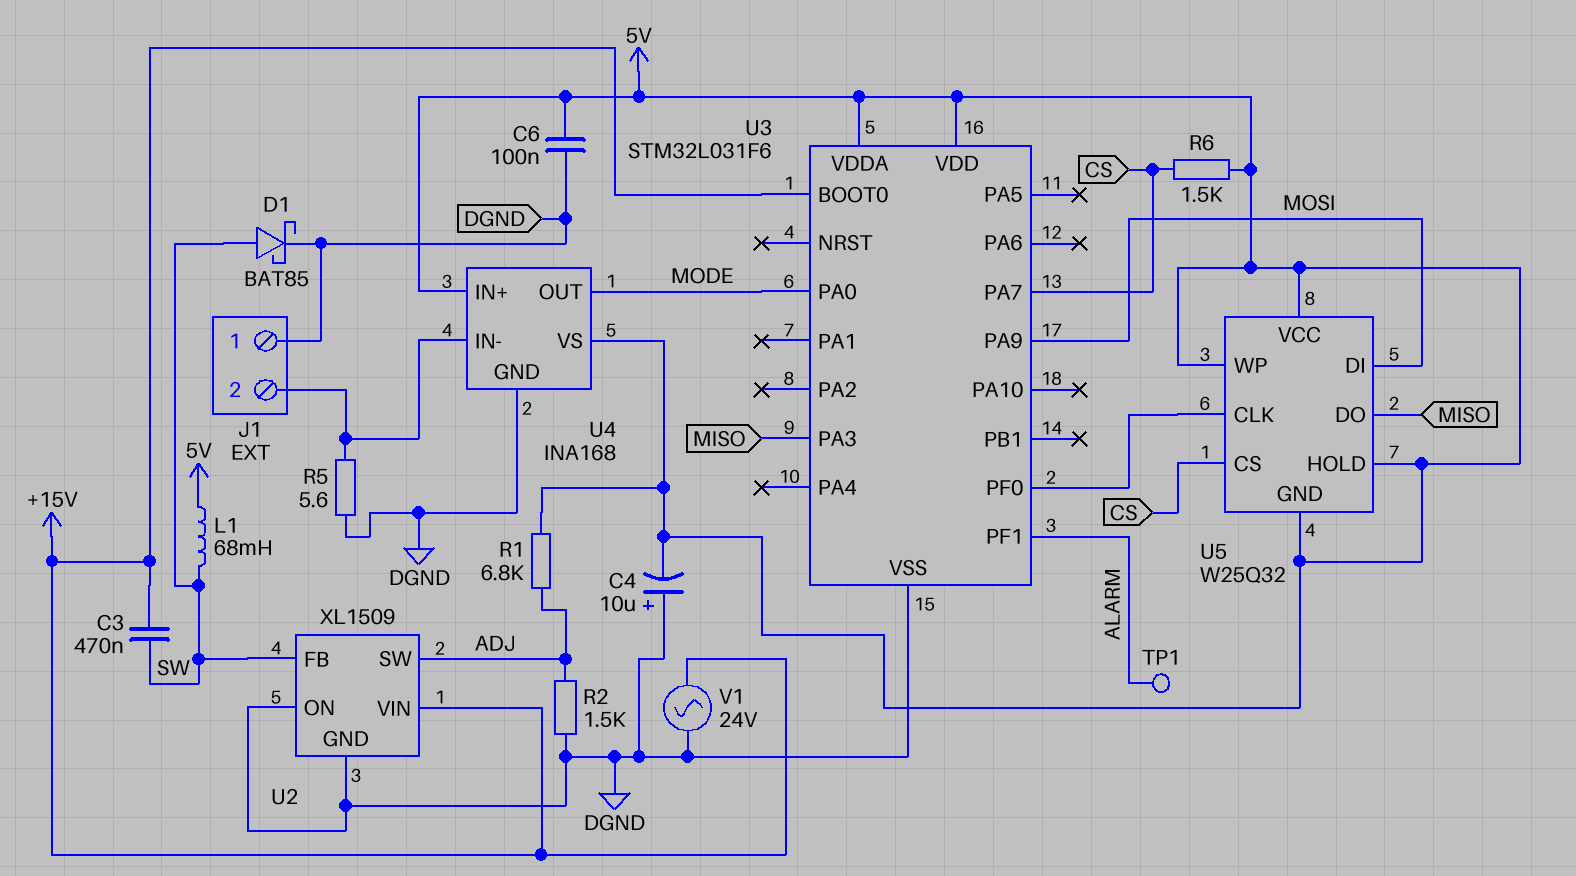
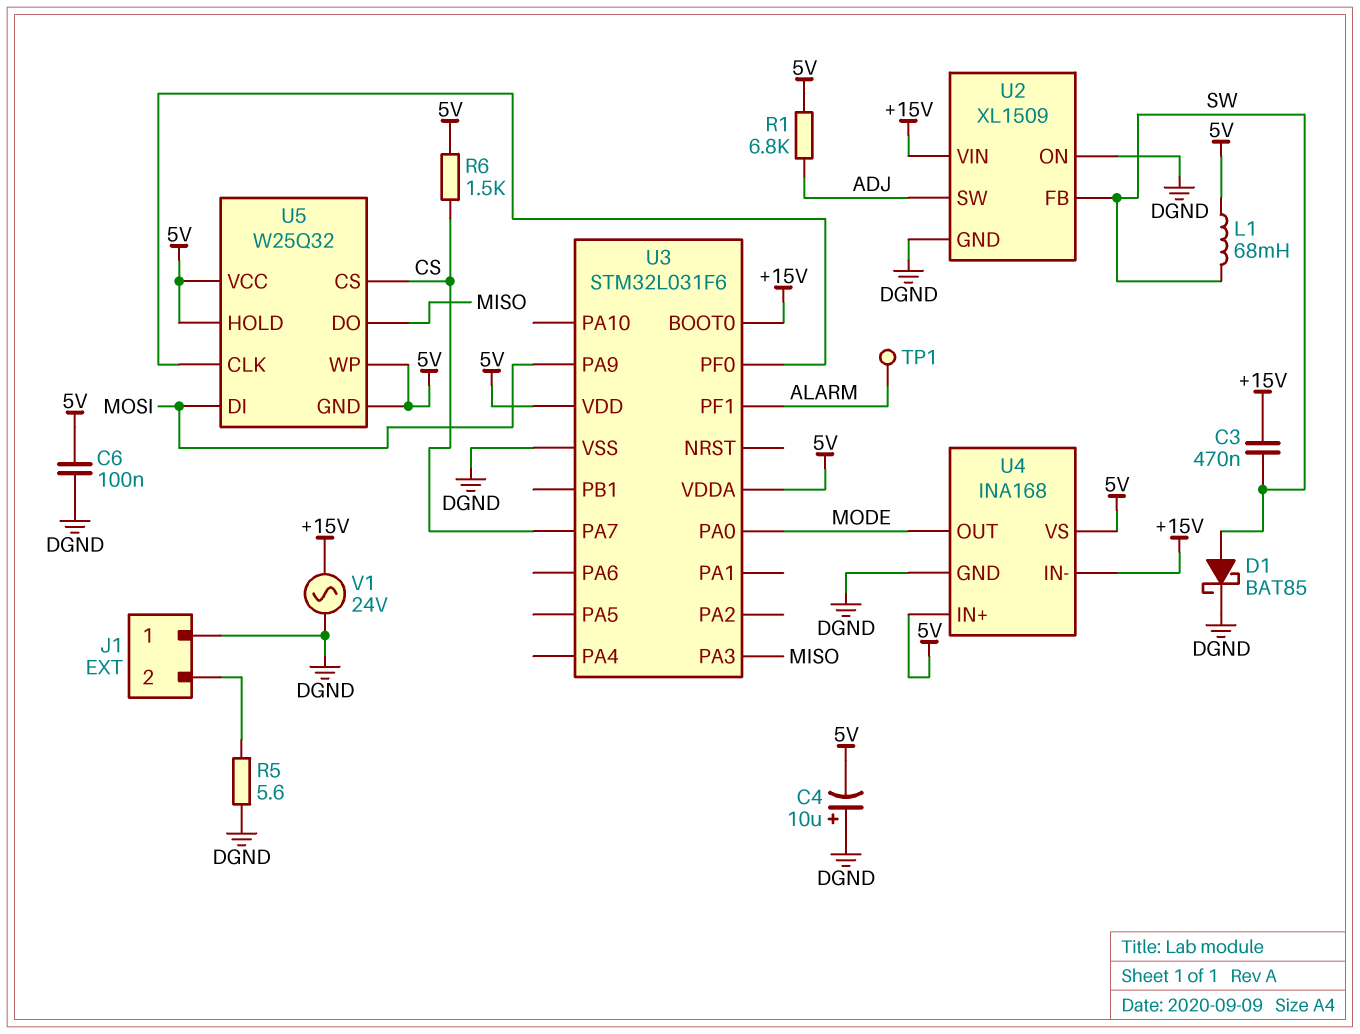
R2: 1.5k (ADJ, DGND) -> none
U4 pin IN-: J1/2 -> +15V

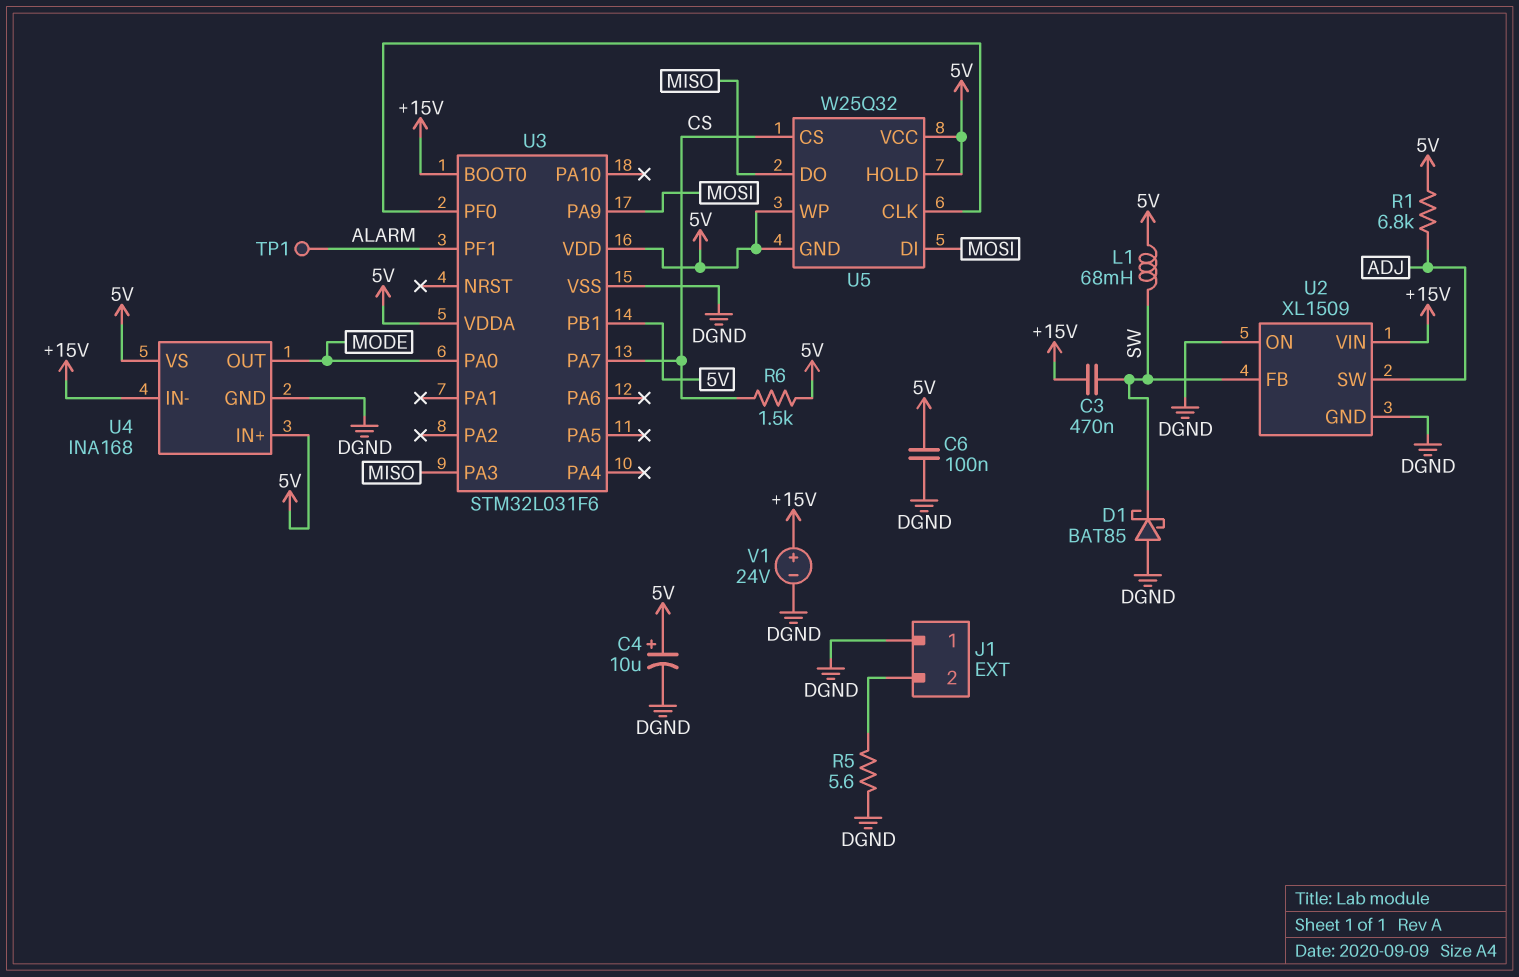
C4: 10uF (plus DGND, minus 5V) -> 10uF (plus 5V, minus DGND)
D1: schottky BAT85 (A SW, K DGND) -> schottky BAT85 (A DGND, K SW)
U3 pin PB1: none -> 5V
V1: AC 24V (+15V, DGND) -> 24V (plus +15V, minus DGND)

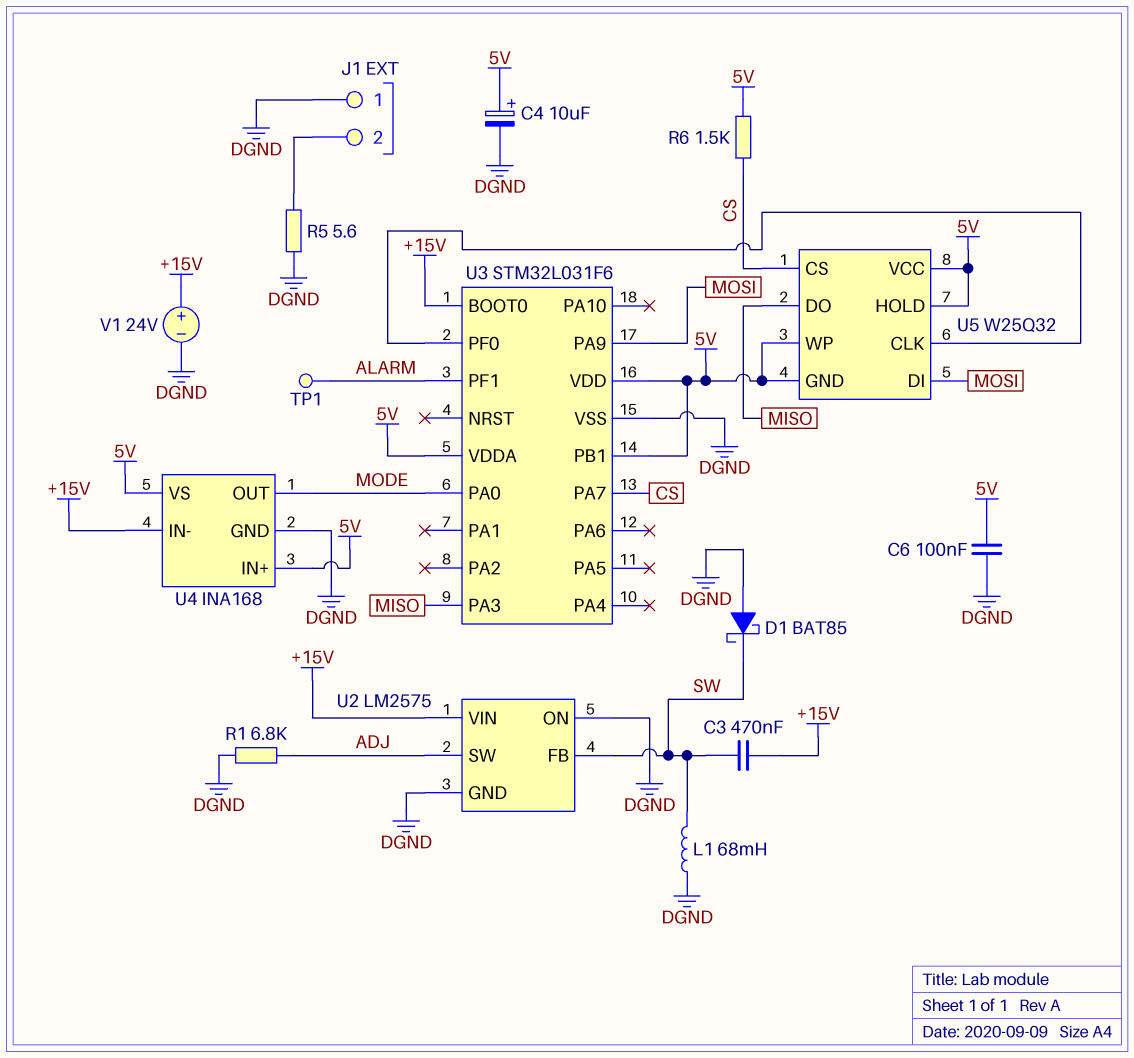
L1: 68mH (5V, SW) -> 68mH (DGND, SW)
R1: 6.8k (5V, ADJ) -> 6.8k (ADJ, DGND)
U2: XL1509 -> LM2575

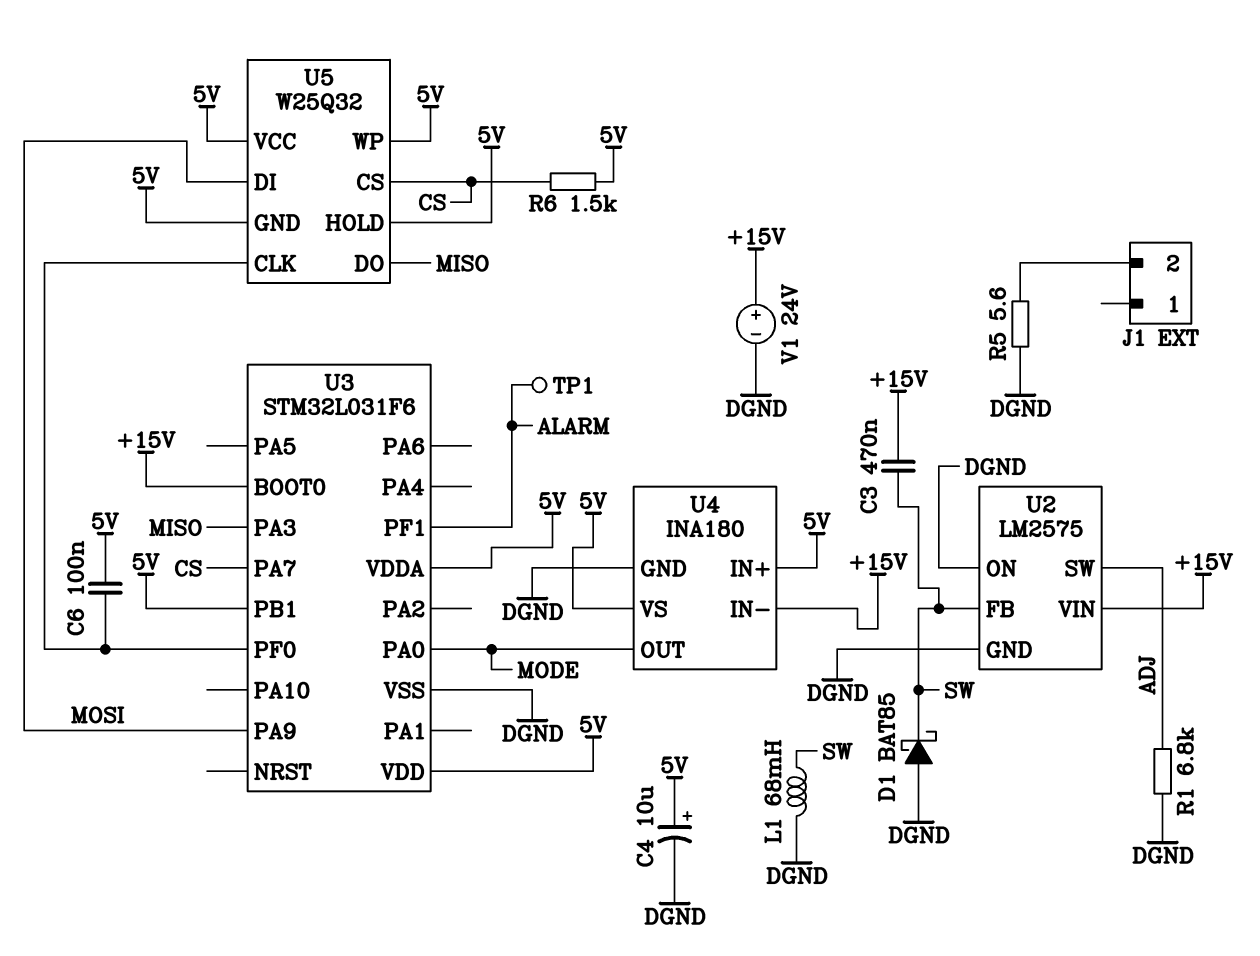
C6: 100nF (5V, DGND) -> 100nF (5V, U3/PF0)
J1 pin 1: DGND -> none
U4: INA168 -> INA180

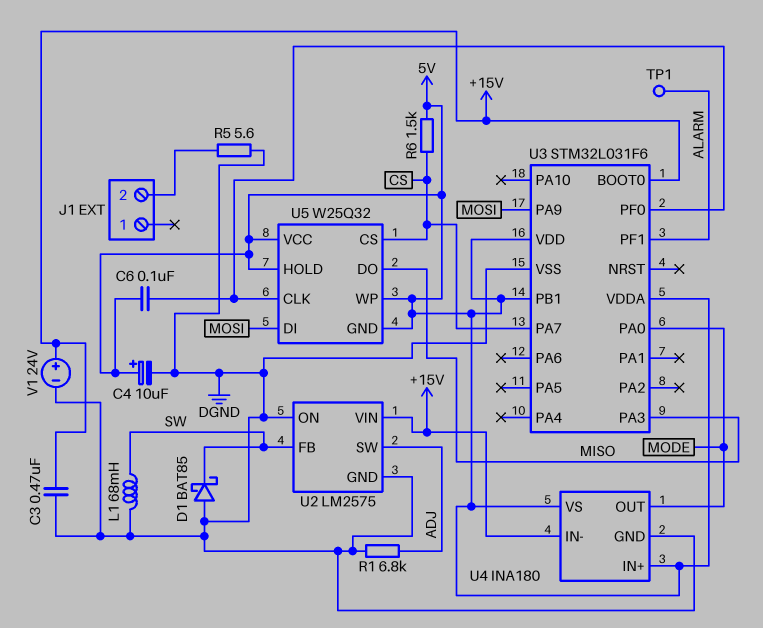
C3: 470nF (+15V, SW) -> 470nF (+15V, DGND)

